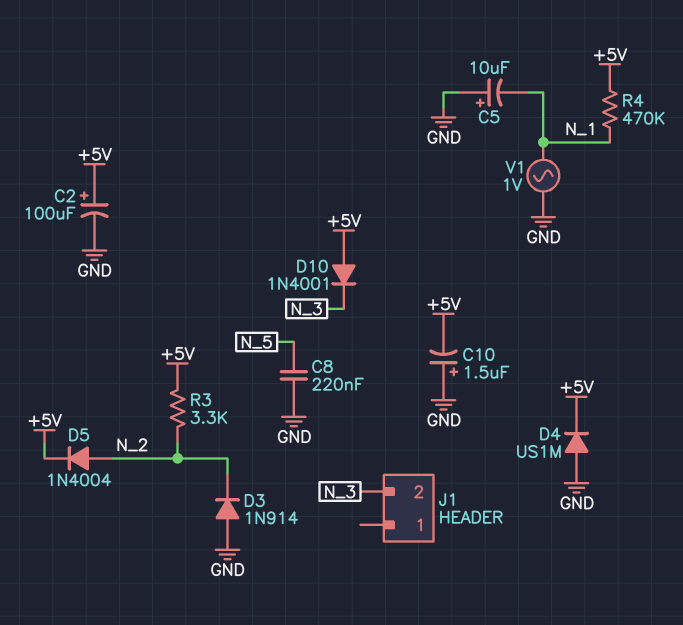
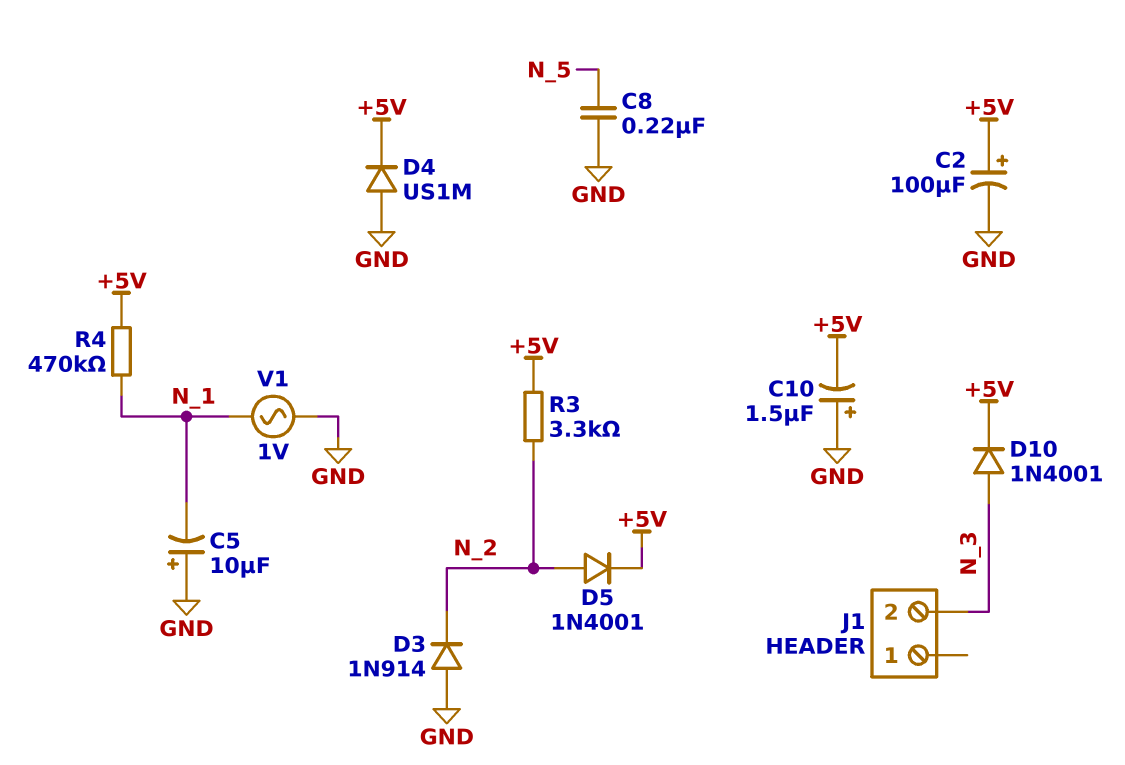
D5: diode 1N4004 (A N_2, K +5V) -> diode 1N4001 (A N_2, K +5V)
D10: diode 1N4001 (A +5V, K N_3) -> diode 1N4001 (A N_3, K +5V)

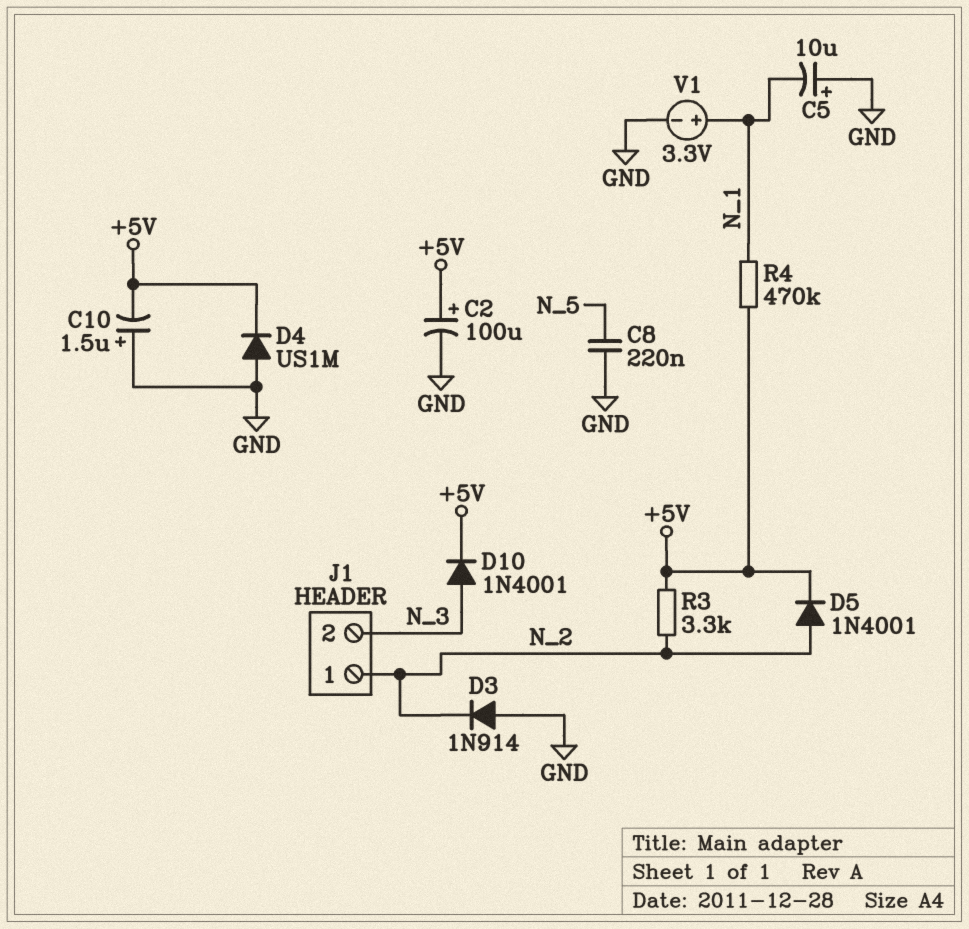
J1 pin 1: none -> N_2
V1: AC 1V (GND, N_1) -> 3.3V (plus N_1, minus GND)

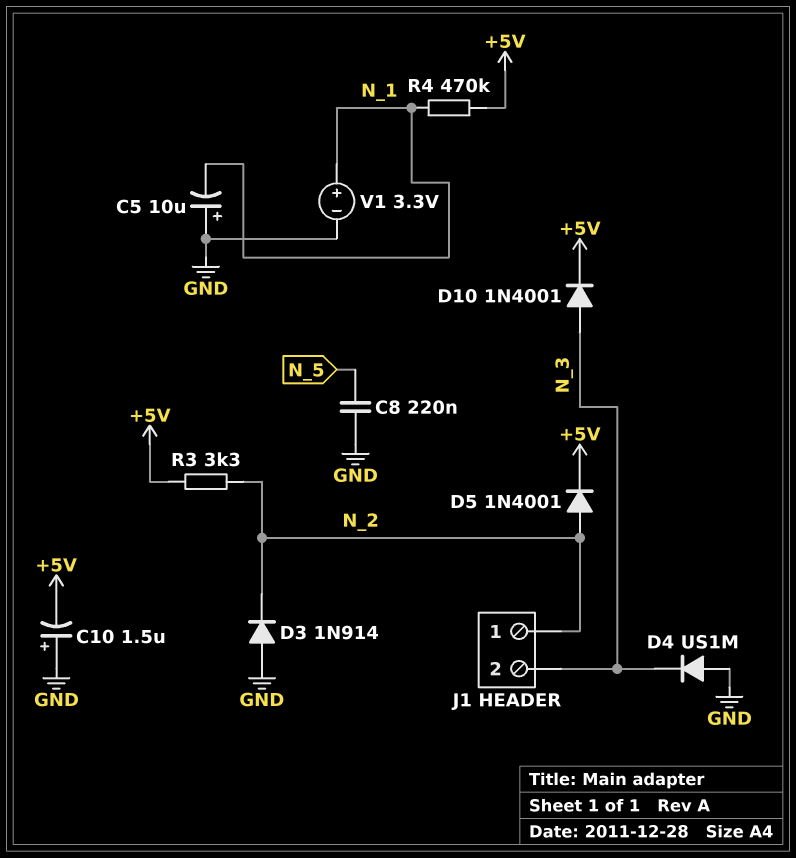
C2: 100uF (plus +5V, minus GND) -> none
D4: diode US1M (A GND, K +5V) -> diode US1M (A GND, K N_3)

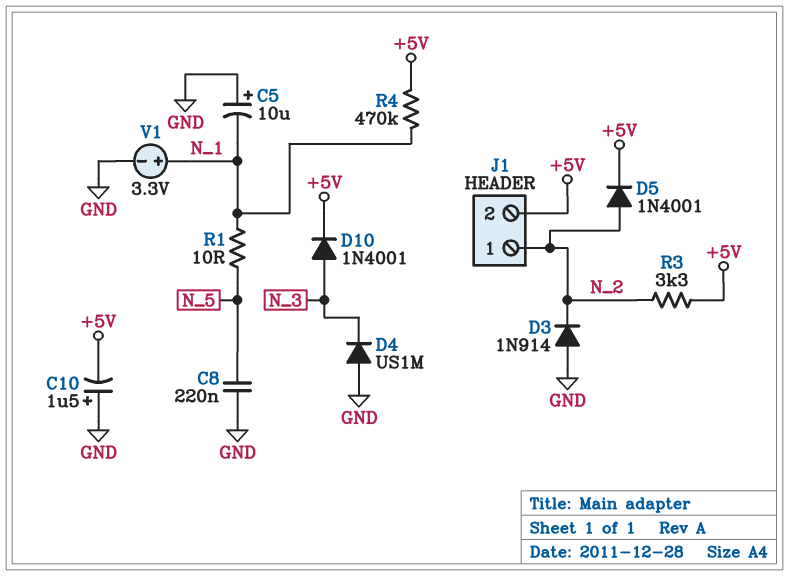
J1 pin 2: N_3 -> +5V
R1: none -> 10 (N_1, N_5)

